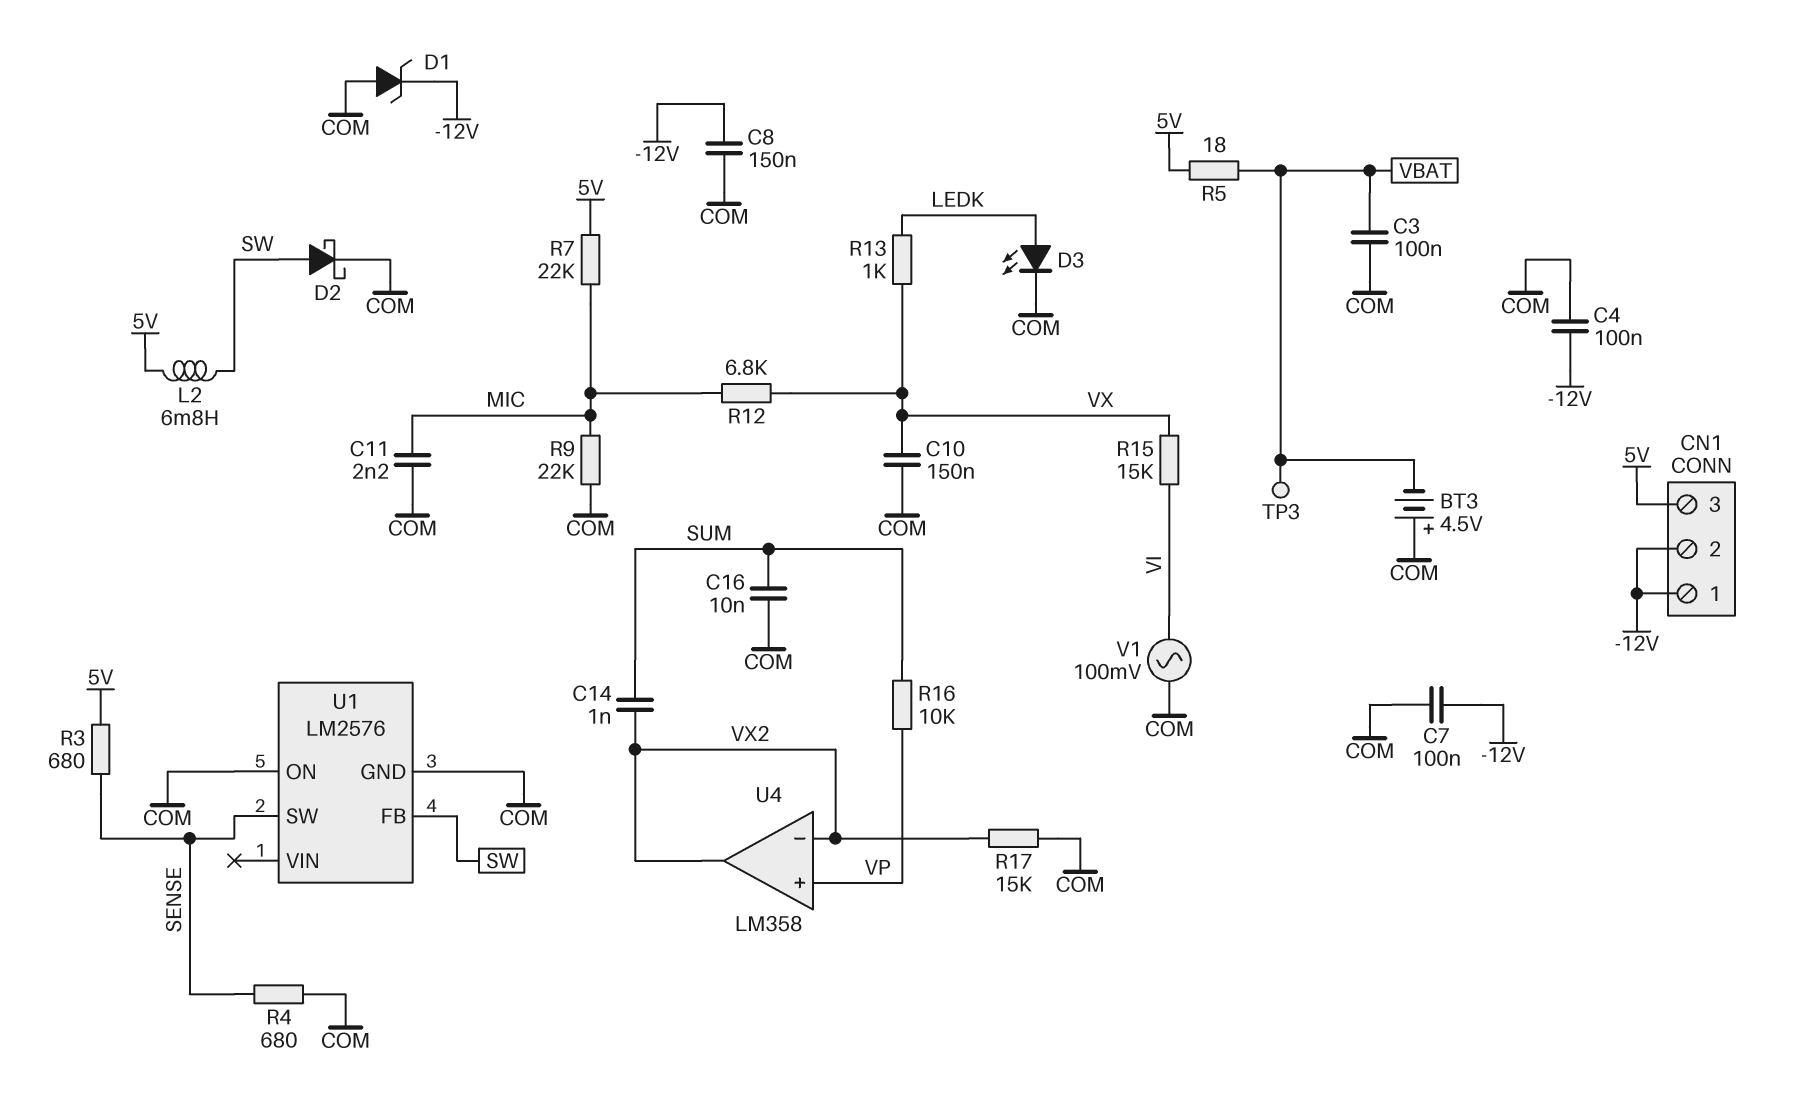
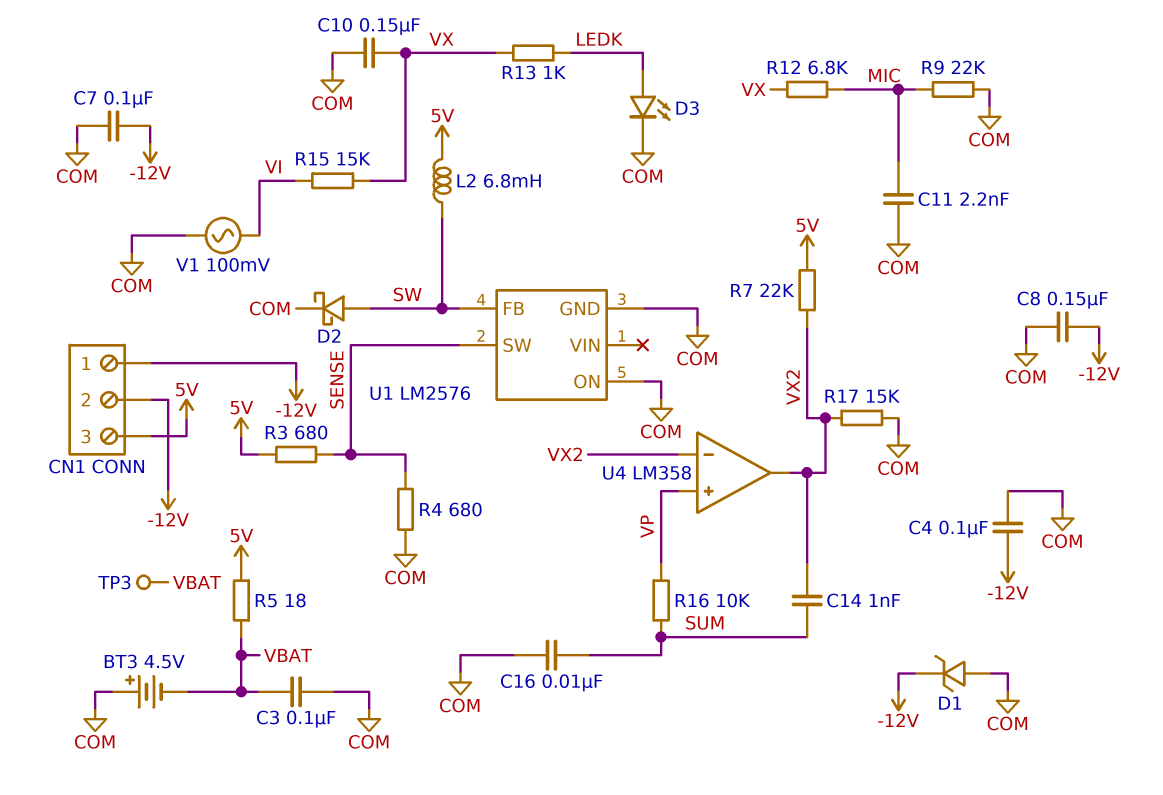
R7: 22k (5V, MIC) -> 22k (5V, VX2)

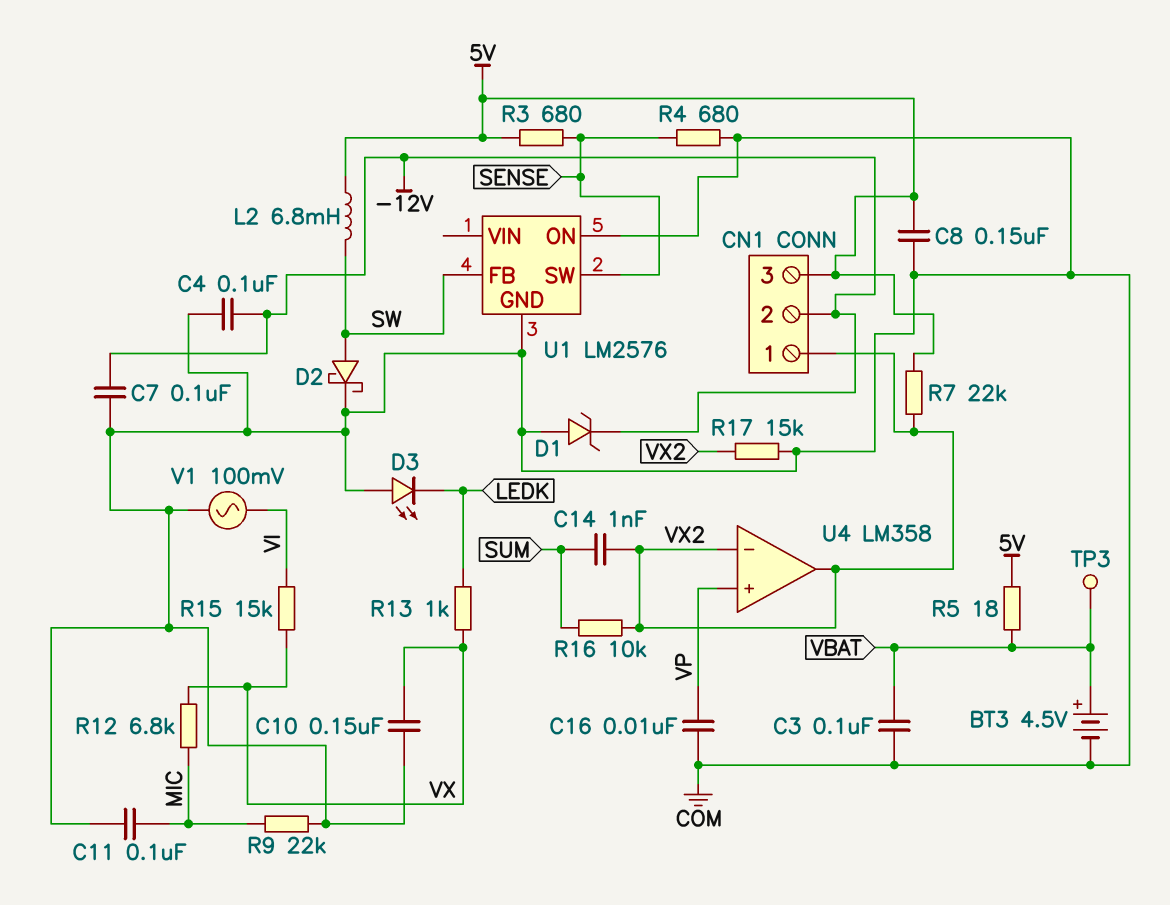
BT3: 4.5V (plus COM, minus VBAT) -> 4.5V (plus VBAT, minus COM)
C8: 150nF (-12V, COM) -> 150nF (5V, COM)
C11: 2.2nF (COM, MIC) -> 100nF (COM, MIC)
C16: 10nF (COM, SUM) -> 10nF (COM, VP)
CN1 pin 1: -12V -> VX2
D3: LED (A LEDK, K COM) -> LED (A COM, K LEDK)
R16: 10k (SUM, VP) -> 10k (SUM, VX2)

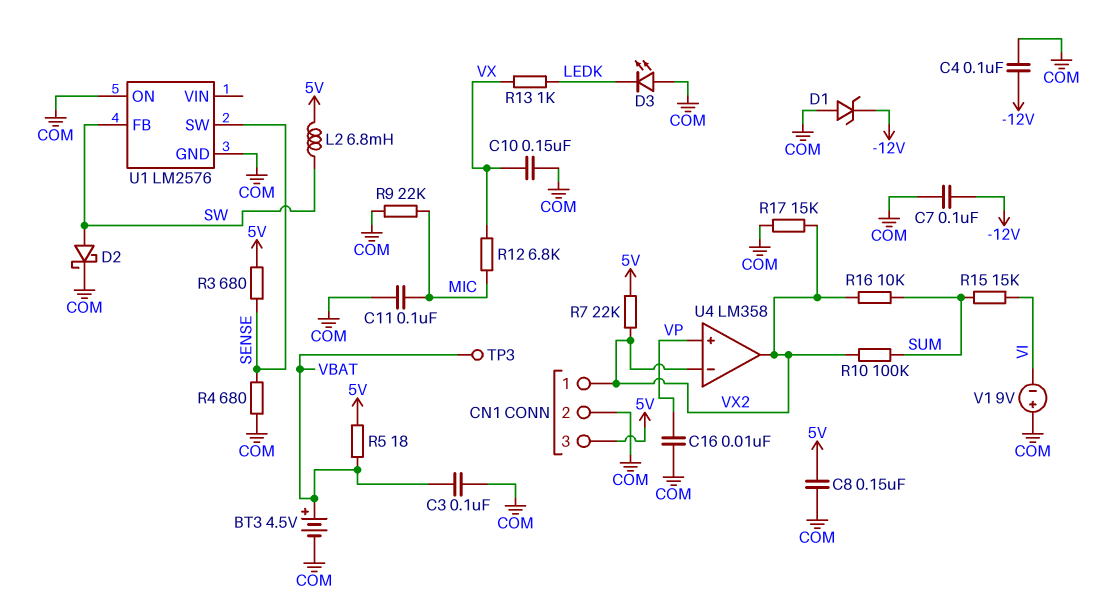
C14: 1nF (SUM, VX2) -> none
CN1 pin 2: -12V -> COM
R10: none -> 100k (SUM, VX2)
R15: 15k (VI, VX) -> 15k (SUM, VI)
V1: AC 100mV (COM, VI) -> 9V (plus COM, minus VI)

